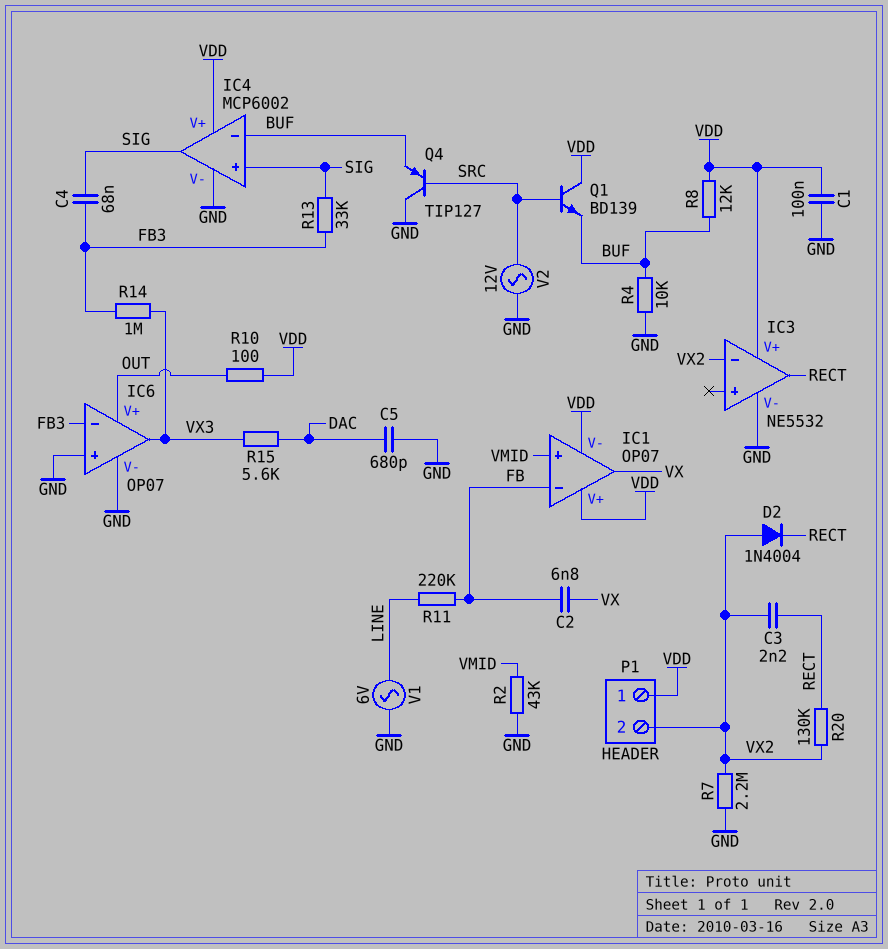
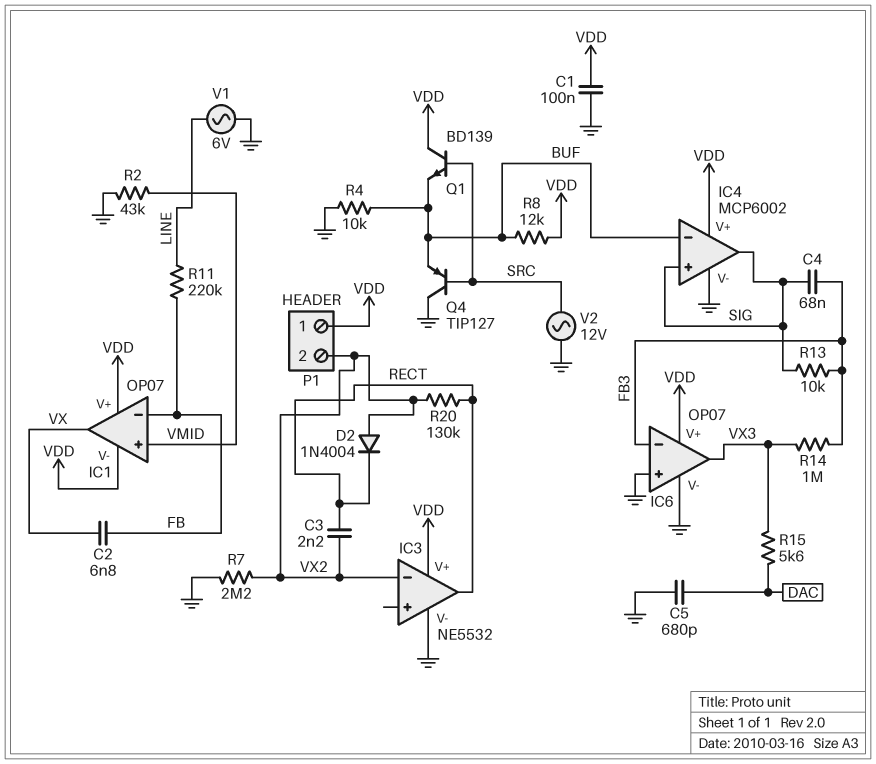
IC6 pin V+: OUT -> VDD
R10: 100 (OUT, VDD) -> none
R13: 33k (FB3, SIG) -> 10k (FB3, SIG)

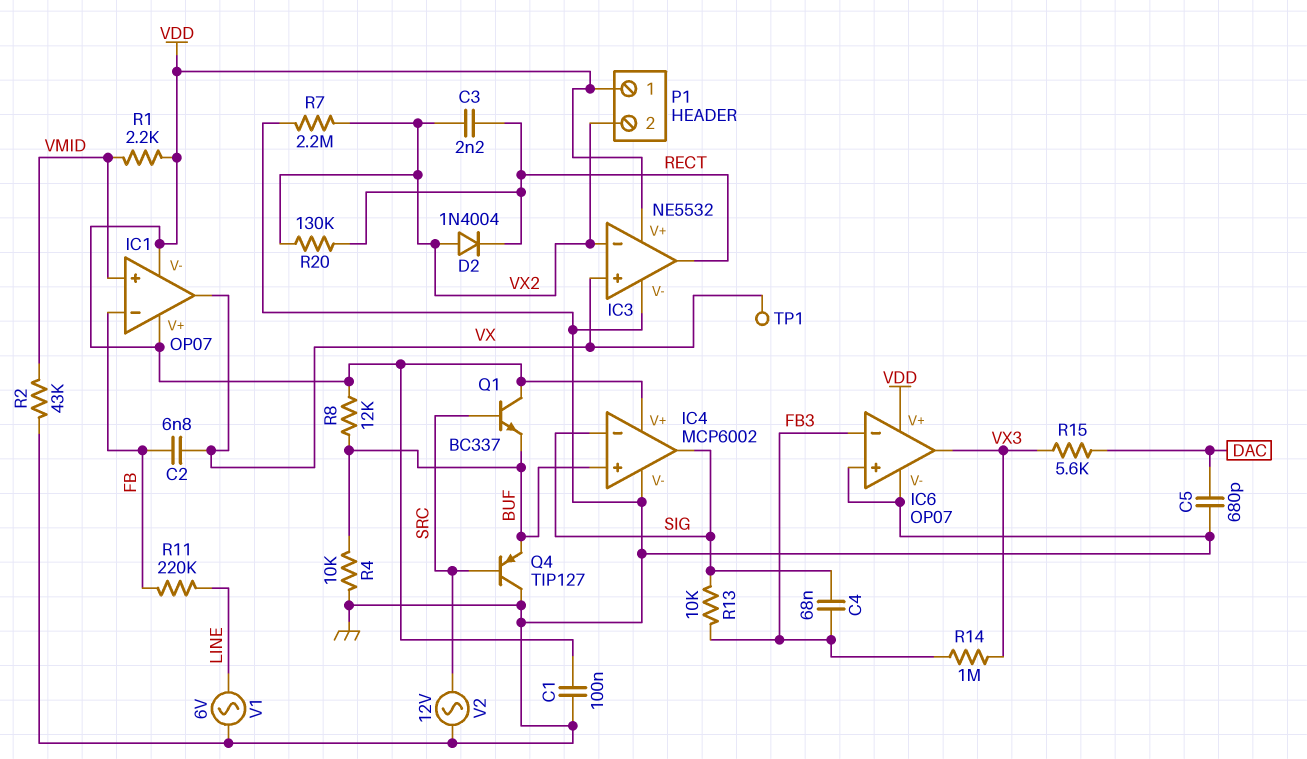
IC3 pin in+: none -> VX
IC4 pin in+: SIG -> BUF
IC4 pin in-: BUF -> SIG
Q1: NPN BD139 (B SRC, C VDD, E BUF) -> NPN BC337 (B SRC, C VDD, E BUF)
R1: none -> 2.2k (VDD, VMID)
TP1: none -> test point (VX)

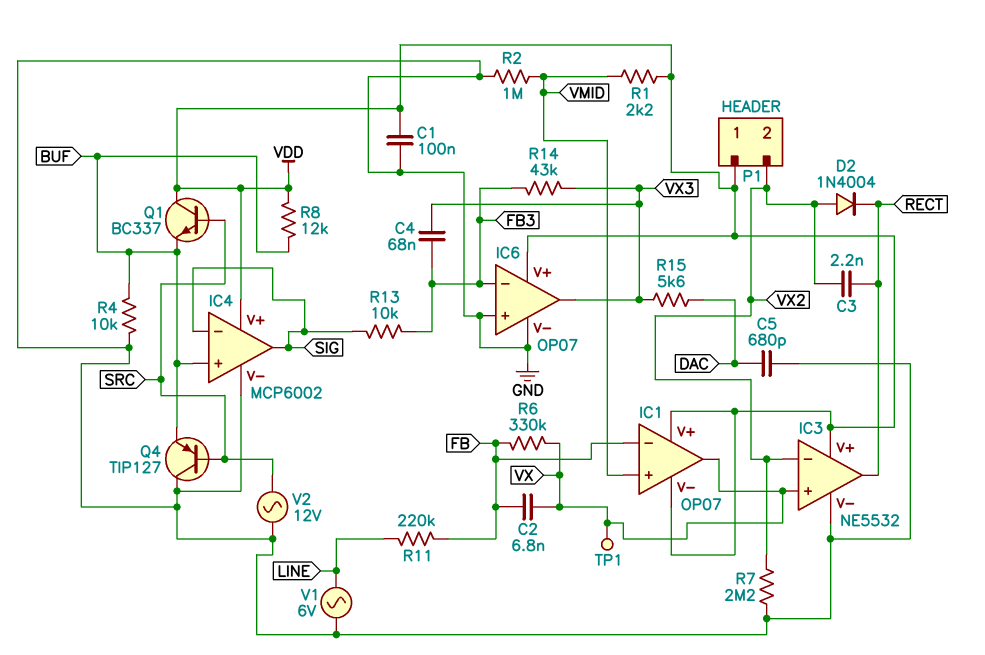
C4: 68nF (FB3, SIG) -> 68nF (FB3, VX3)
R2: 43k (GND, VMID) -> 1M (GND, VMID)
R6: none -> 330k (FB, VX)
R14: 1M (FB3, VX3) -> 43k (FB3, VX3)
R20: 130k (RECT, VX2) -> none

